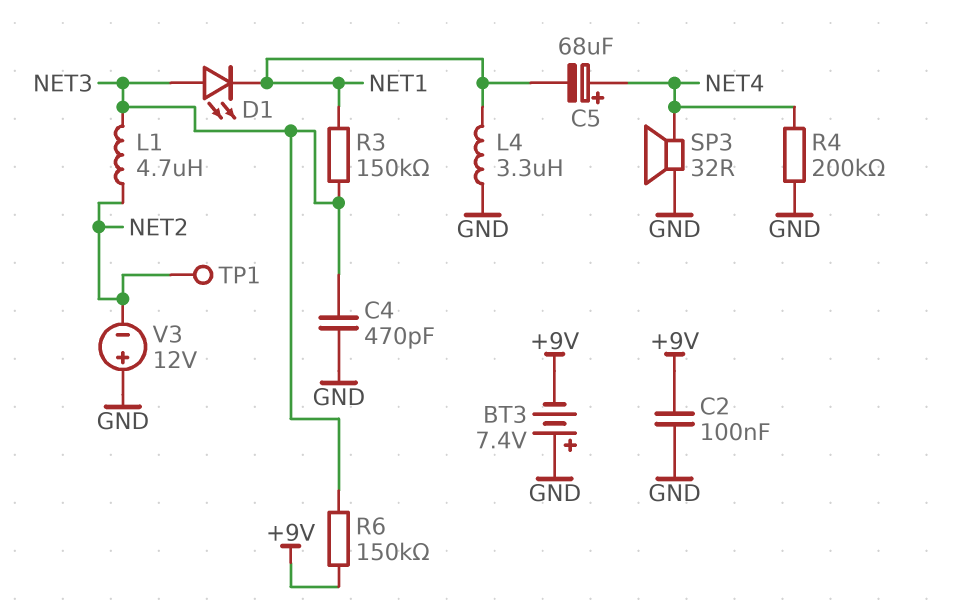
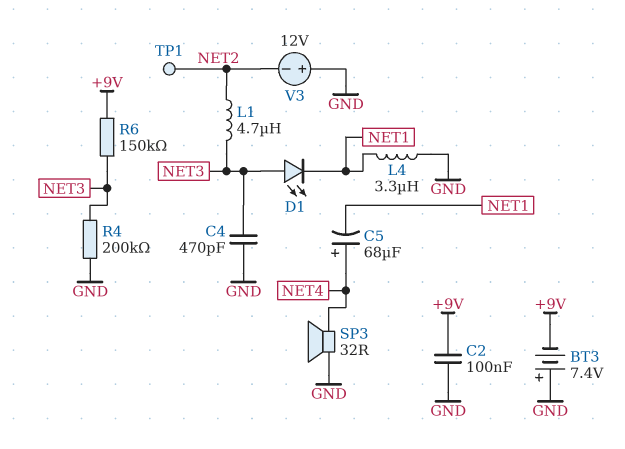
R3: 150k (NET1, NET3) -> none
R4: 200k (GND, NET4) -> 200k (GND, NET3)

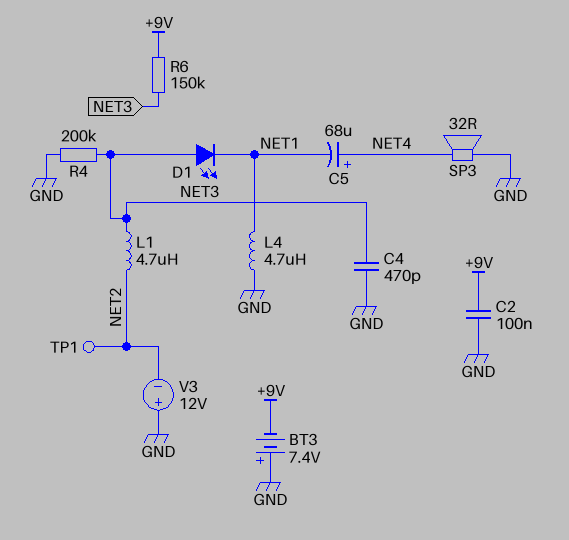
L4: 3.3uH (GND, NET1) -> 4.7uH (GND, NET1)

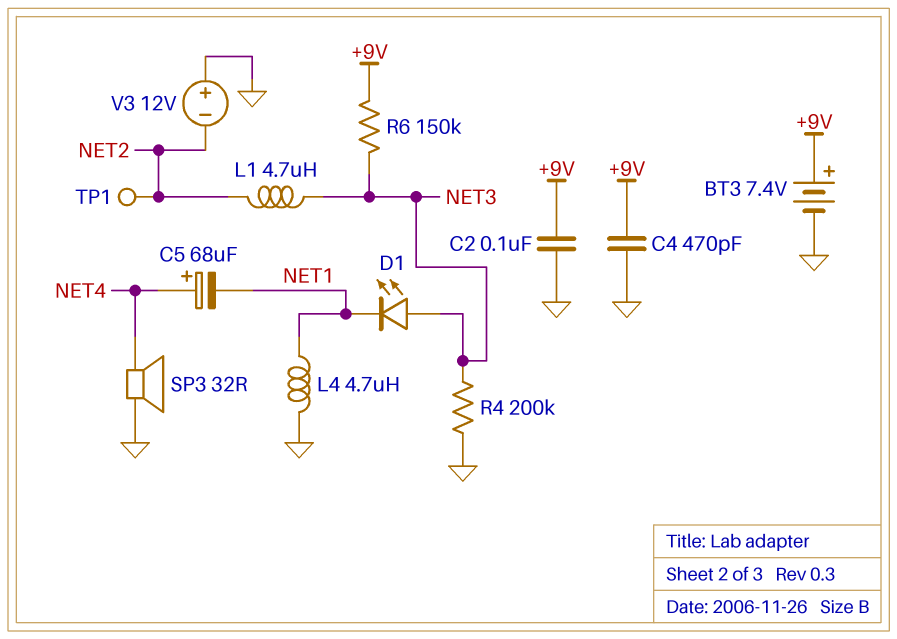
BT3: 7.4V (plus GND, minus +9V) -> 7.4V (plus +9V, minus GND)
C4: 470pF (GND, NET3) -> 470pF (+9V, GND)

